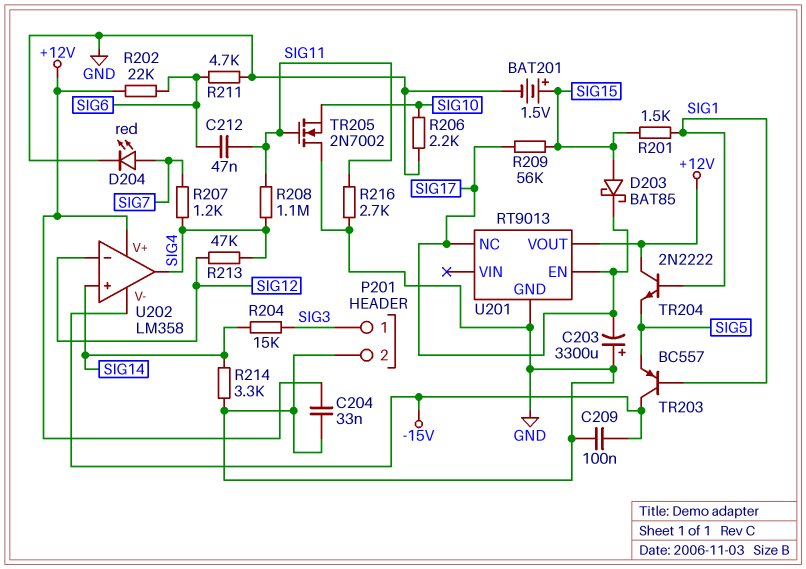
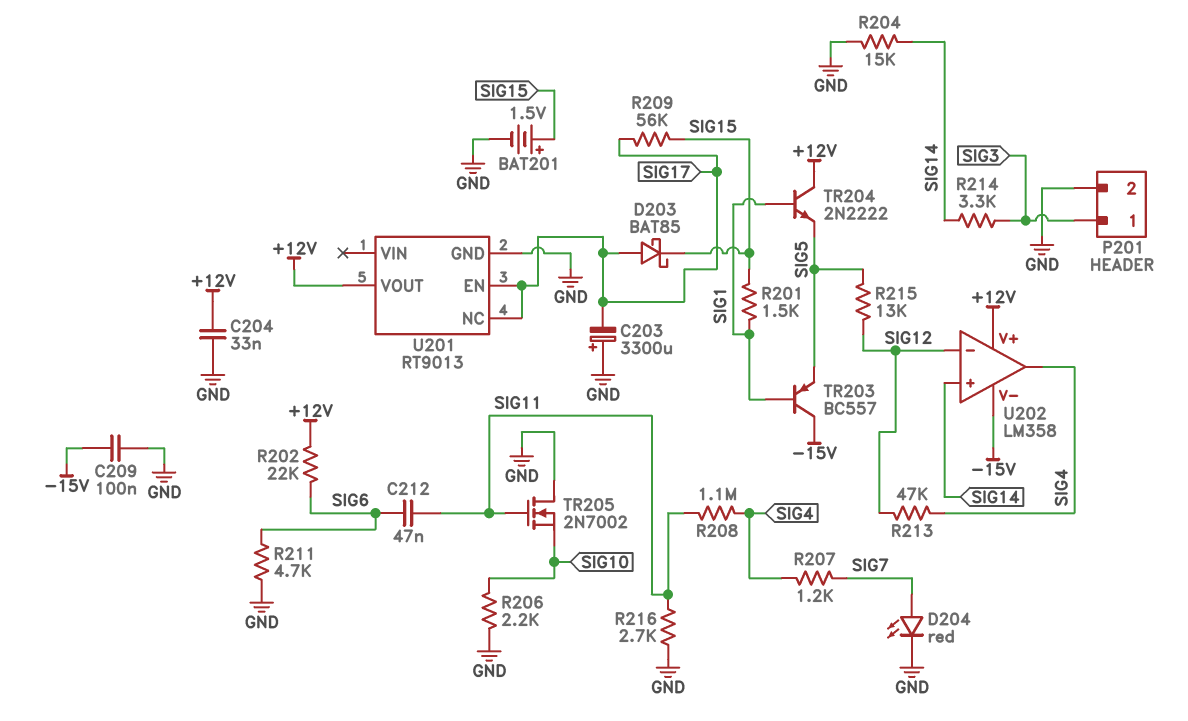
D203: schottky BAT85 (A SIG15, K SIG17) -> schottky BAT85 (A SIG17, K SIG15)
R204: 15k (SIG3, SIG14) -> 15k (GND, SIG14)
R214: 3.3k (GND, SIG14) -> 3.3k (SIG3, SIG14)
R215: none -> 13k (SIG5, SIG12)

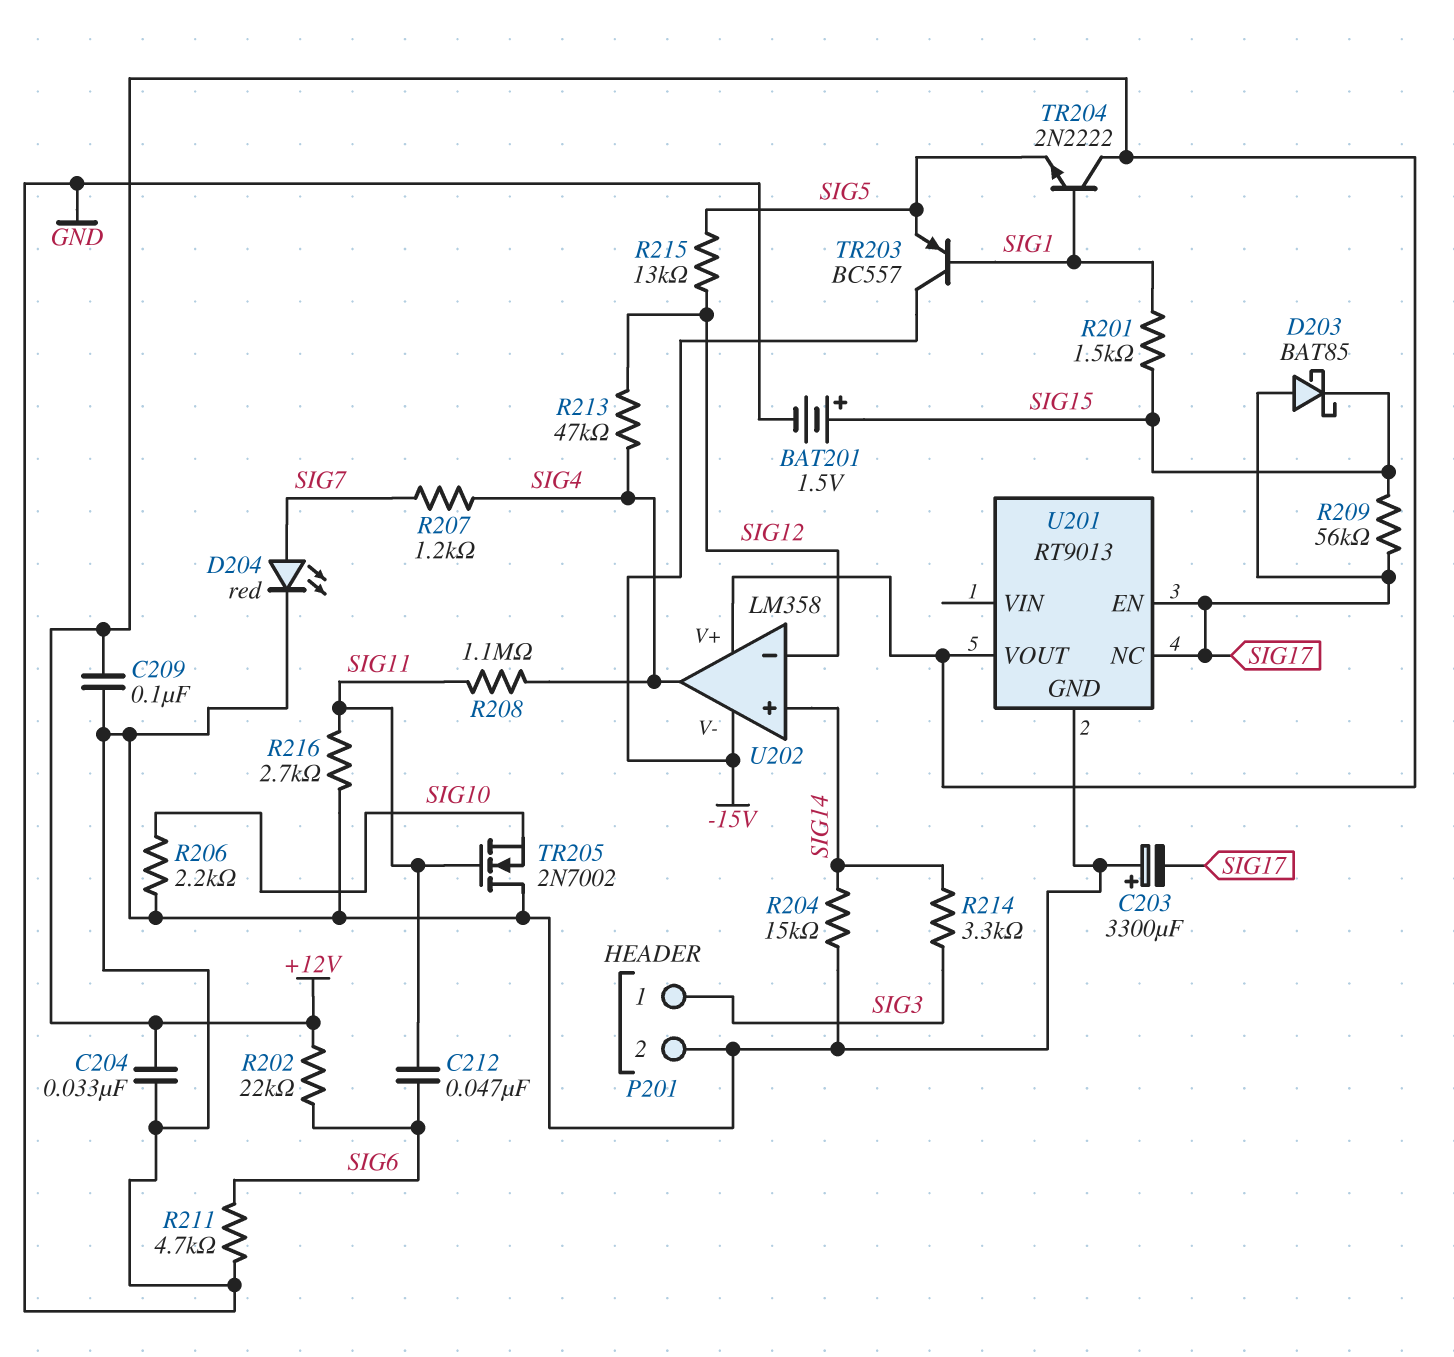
C209: 100nF (-15V, GND) -> 100nF (+12V, GND)

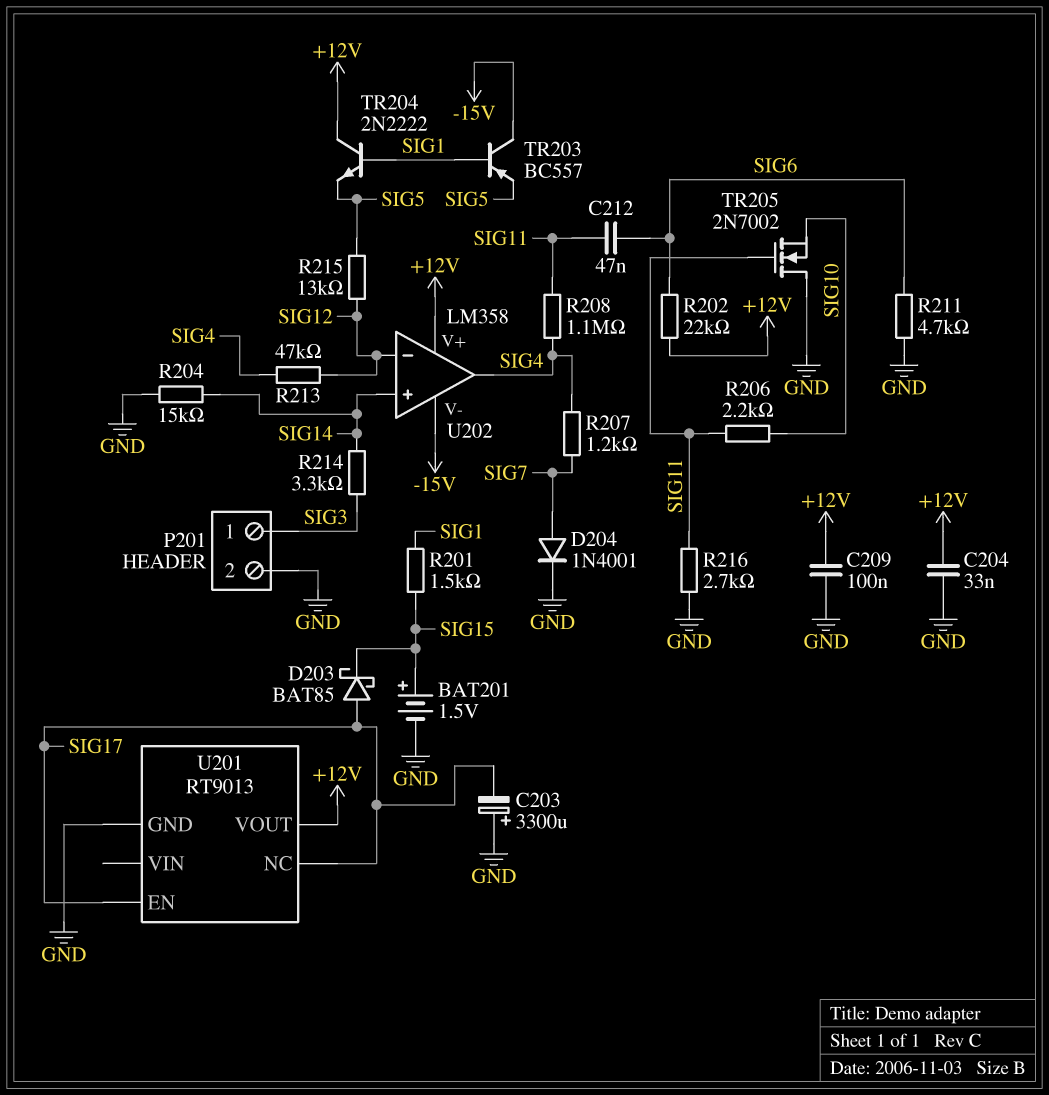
D204: LED red (A SIG7, K GND) -> diode 1N4001 (A SIG7, K GND)
R206: 2.2k (GND, SIG10) -> 2.2k (SIG10, SIG11)
R209: 56k (SIG15, SIG17) -> none

